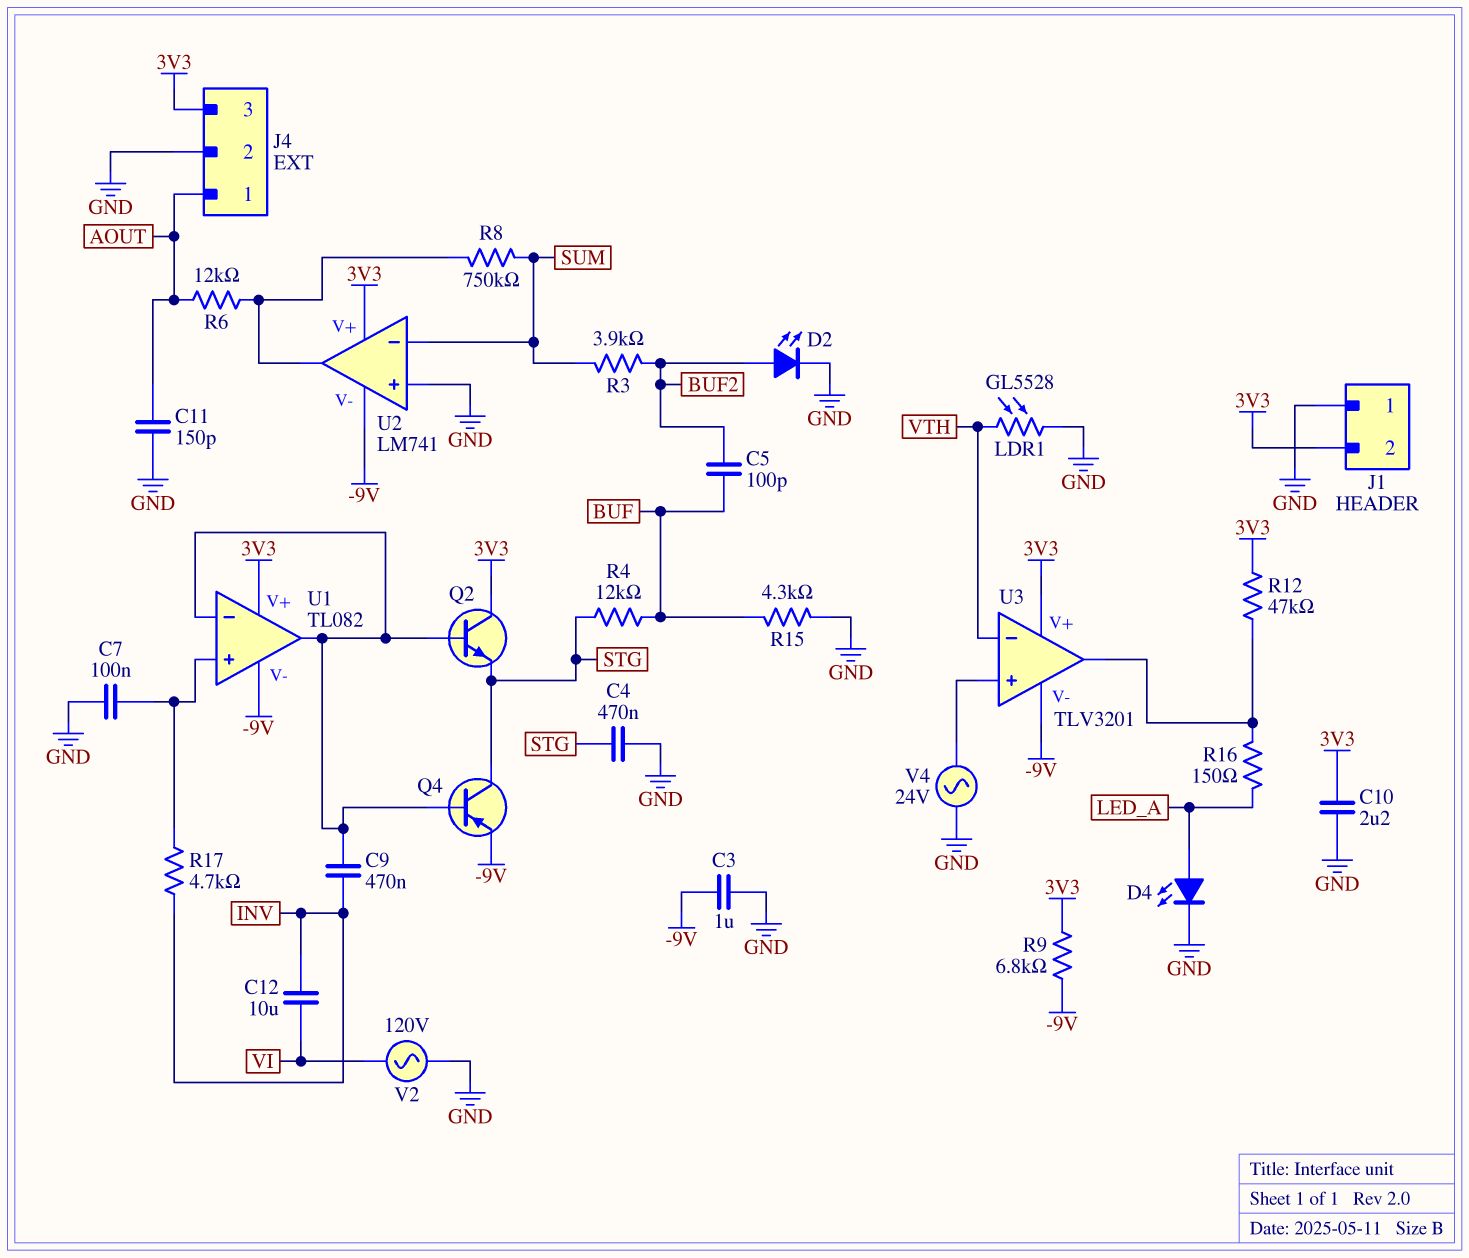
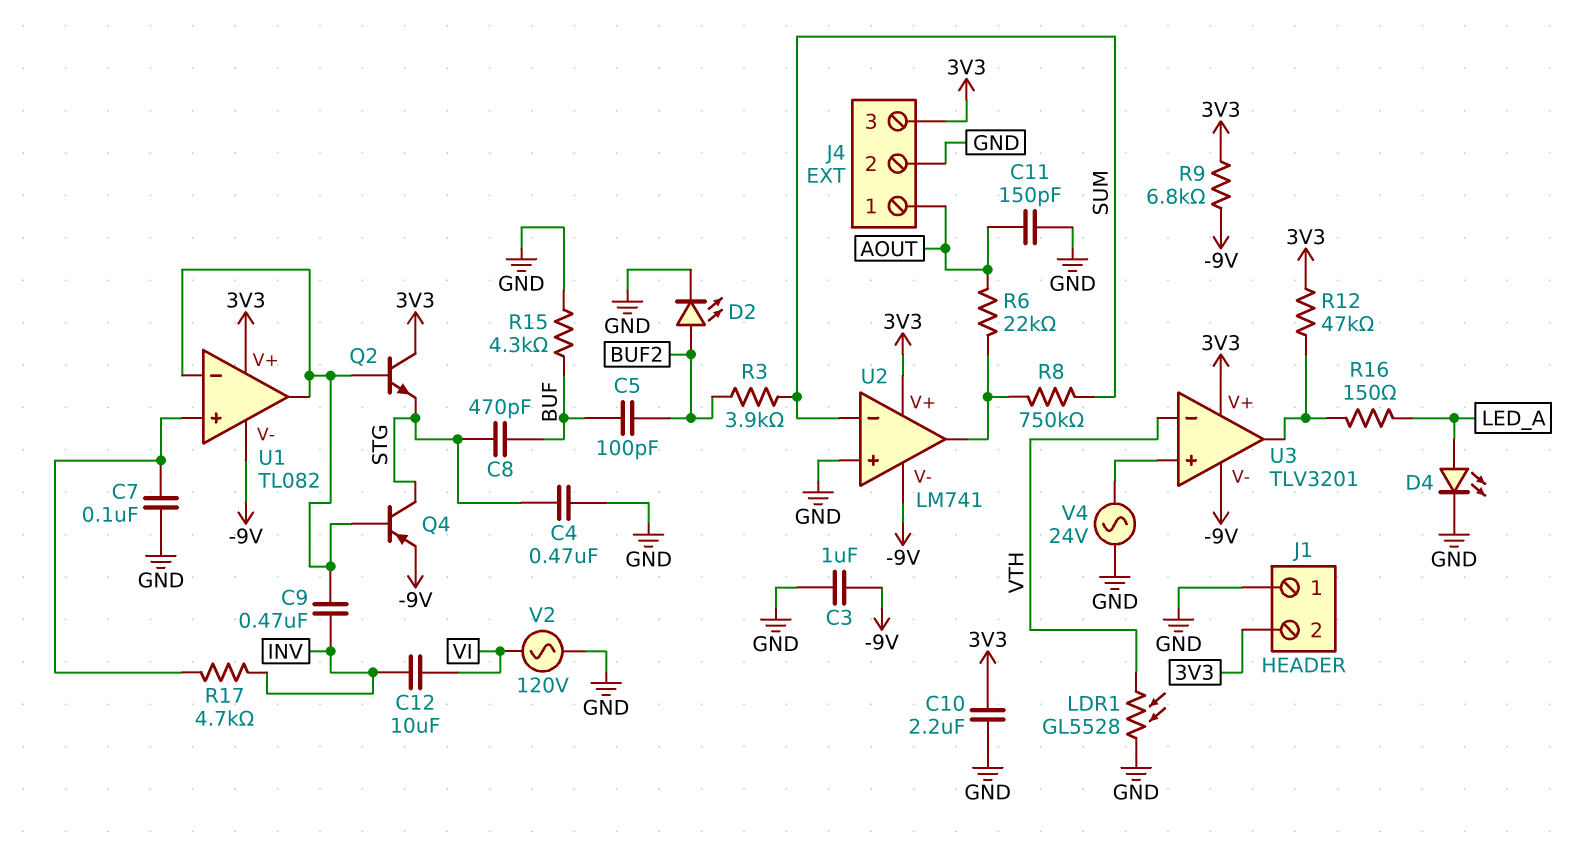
C8: none -> 470pF (BUF, STG)
R4: 12k (BUF, STG) -> none
R6: 12k (AOUT, U2/out) -> 22k (AOUT, U2/out)

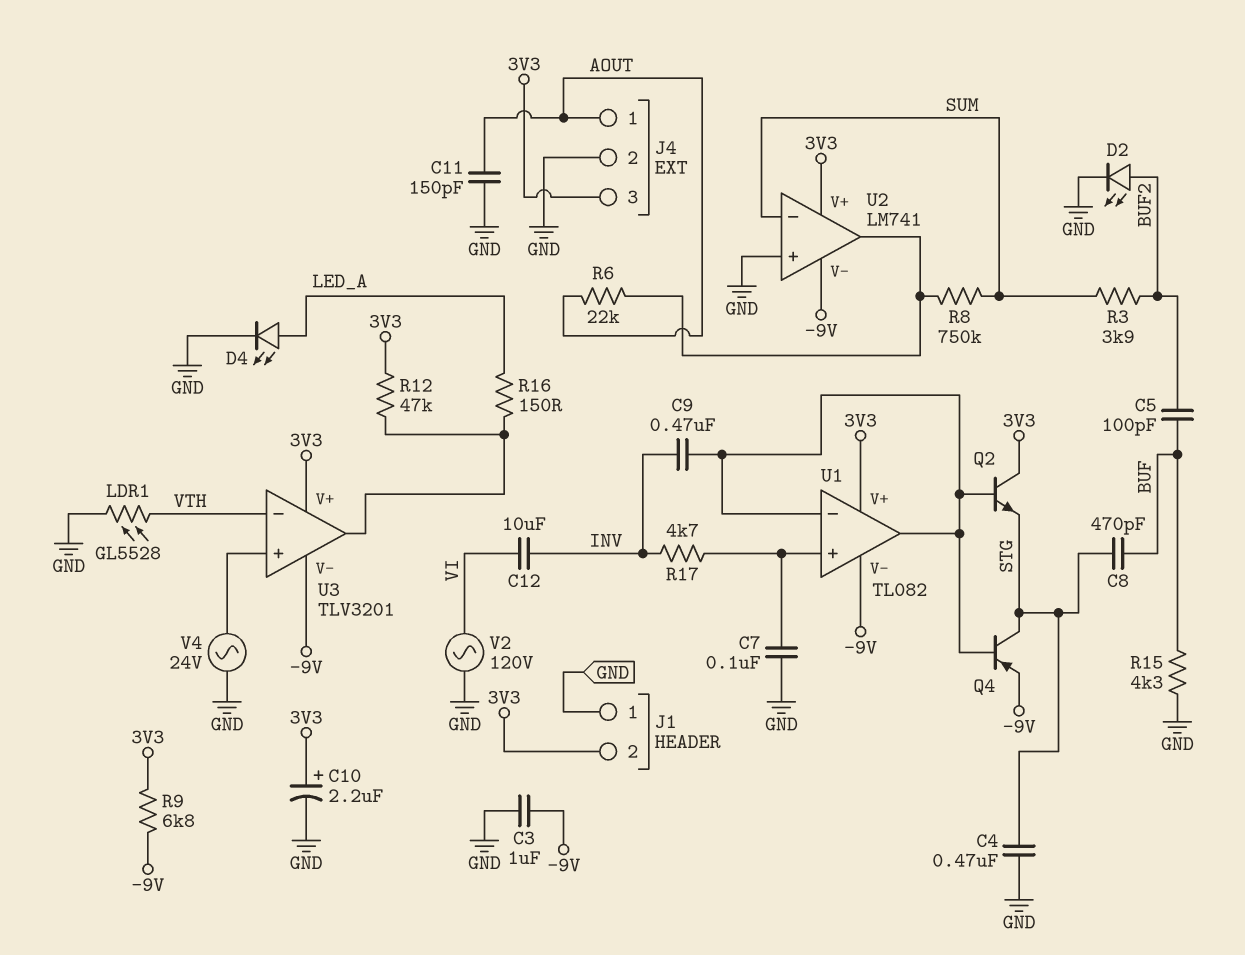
C10: 2.2uF (3V3, GND) -> 2.2uF (plus 3V3, minus GND)

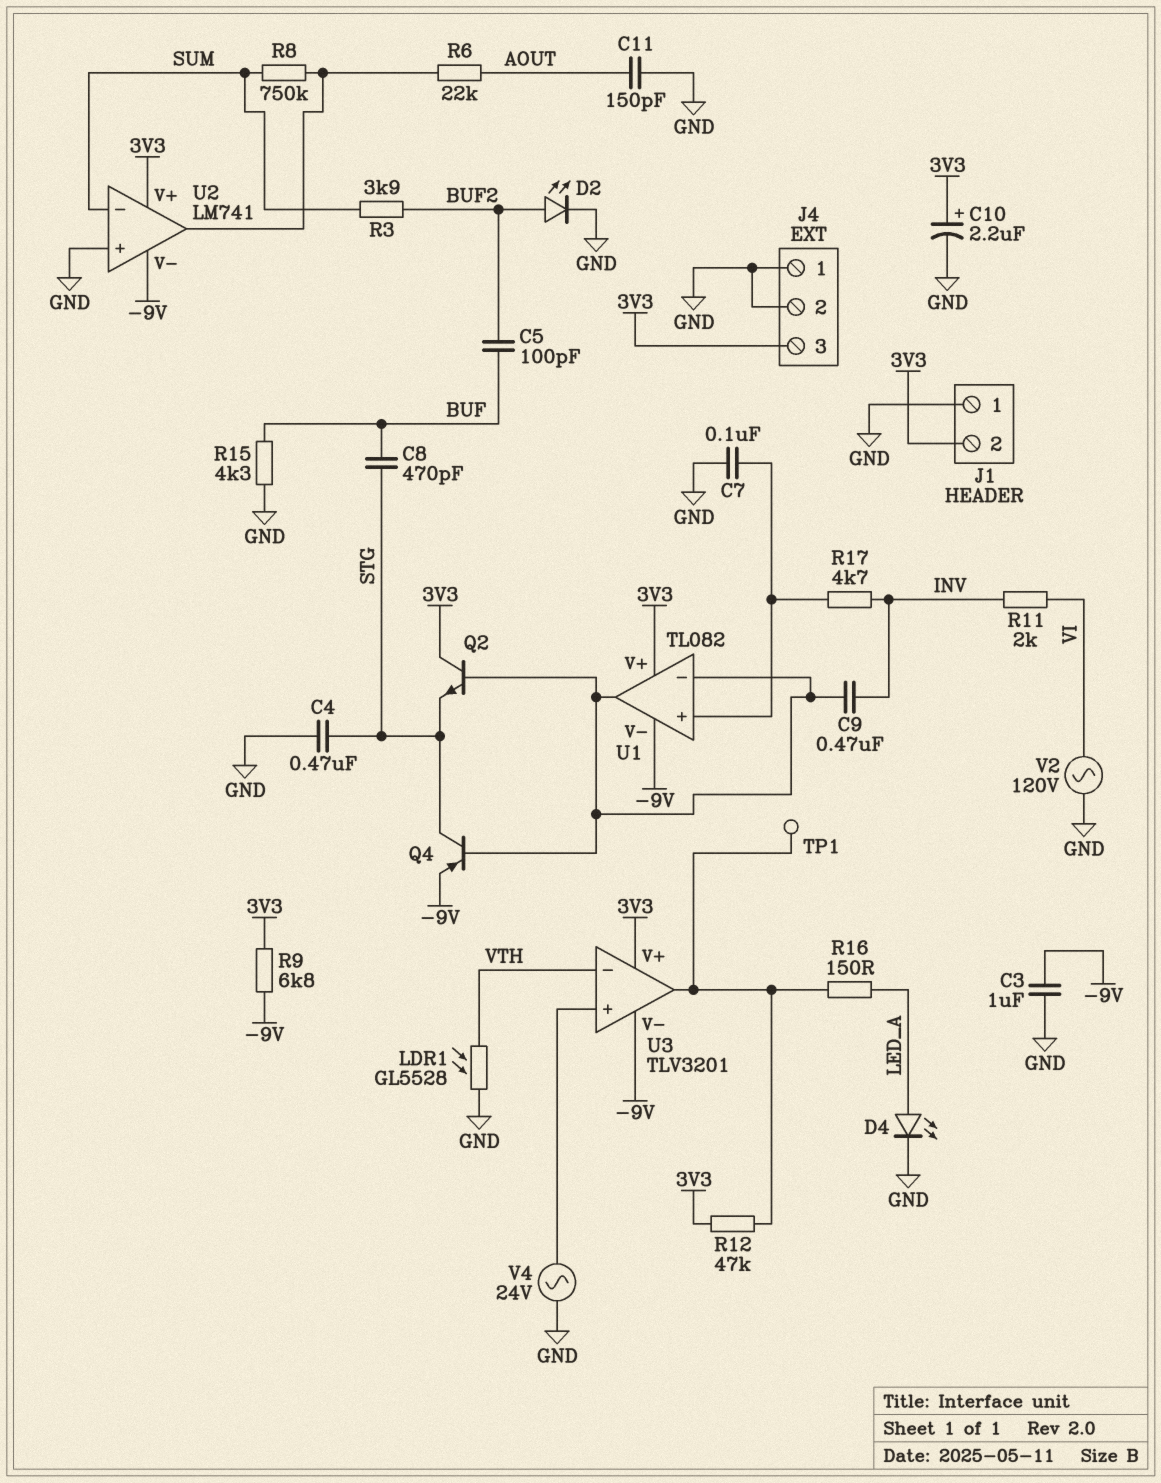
C12: 10uF (INV, VI) -> none
J4 pin 1: AOUT -> GND
R11: none -> 2k (INV, VI)
TP1: none -> test point (U3/out)

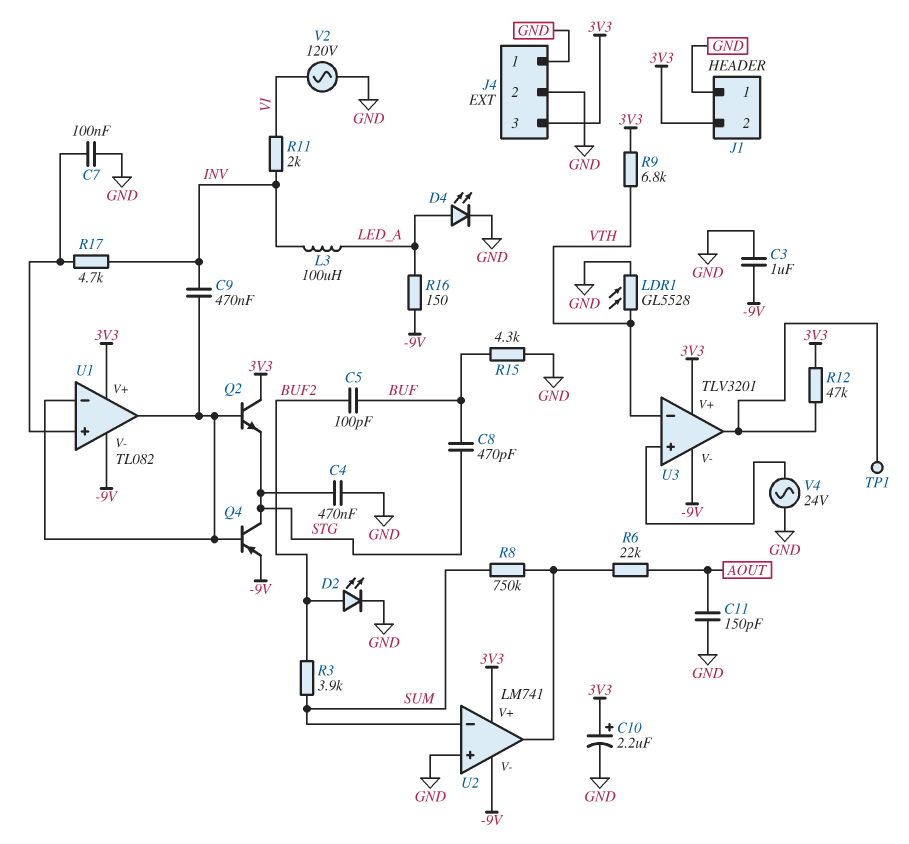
L3: none -> 100uH (INV, LED_A)
R9: 6.8k (-9V, 3V3) -> 6.8k (3V3, VTH)
R16: 150 (LED_A, U3/out) -> 150 (-9V, LED_A)

